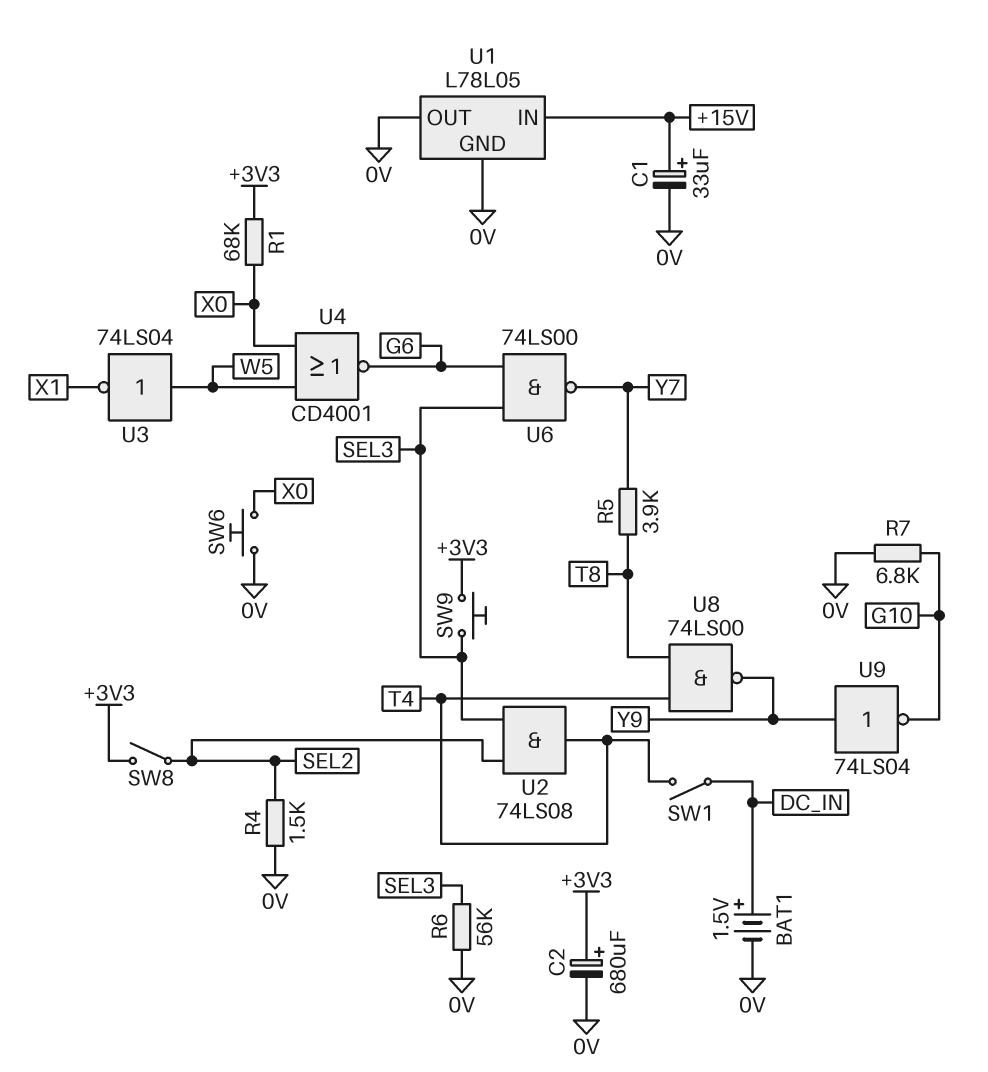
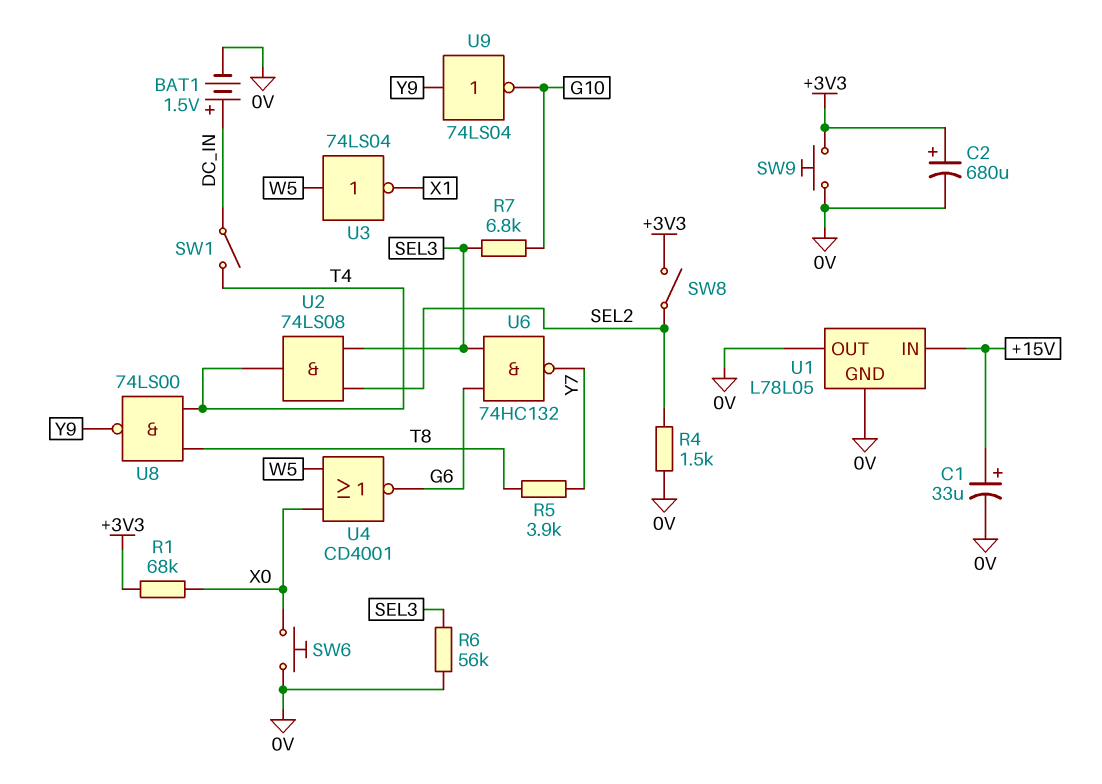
R7: 6.8k (0V, G10) -> 6.8k (G10, SEL3)
SW9: button (+3V3, SEL3) -> button (+3V3, 0V)
U6: NAND 74LS00 (in G6, in SEL3, out Y7) -> NAND 74HC132 (in G6, in SEL3, out Y7)

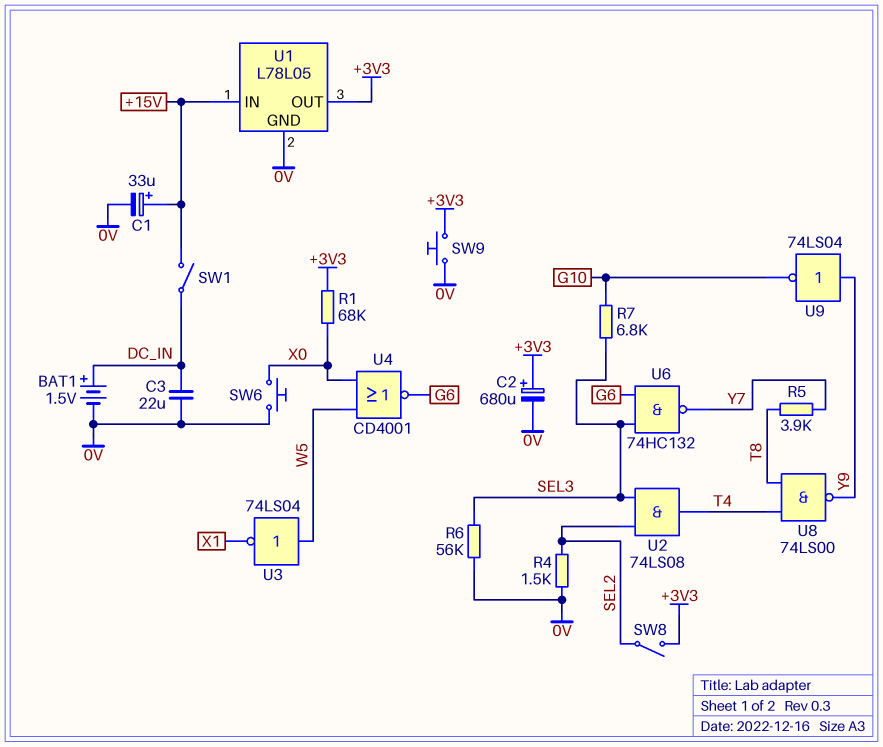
C3: none -> 22uF (0V, DC_IN)
SW1: switch (DC_IN, T4) -> switch (+15V, DC_IN)
U1 pin OUT: 0V -> +3V3

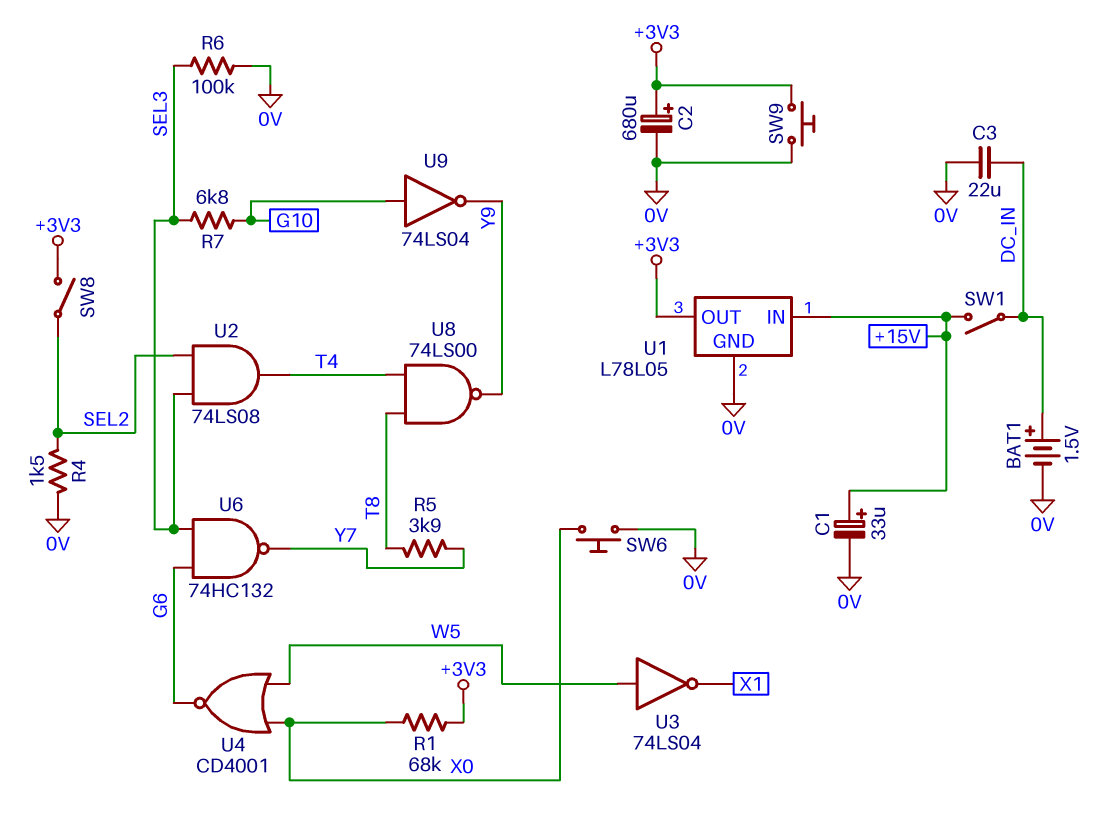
R6: 56k (0V, SEL3) -> 100k (0V, SEL3)
U9: NOT 74LS04 (in Y9, out G10) -> NOT 74LS04 (in G10, out Y9)

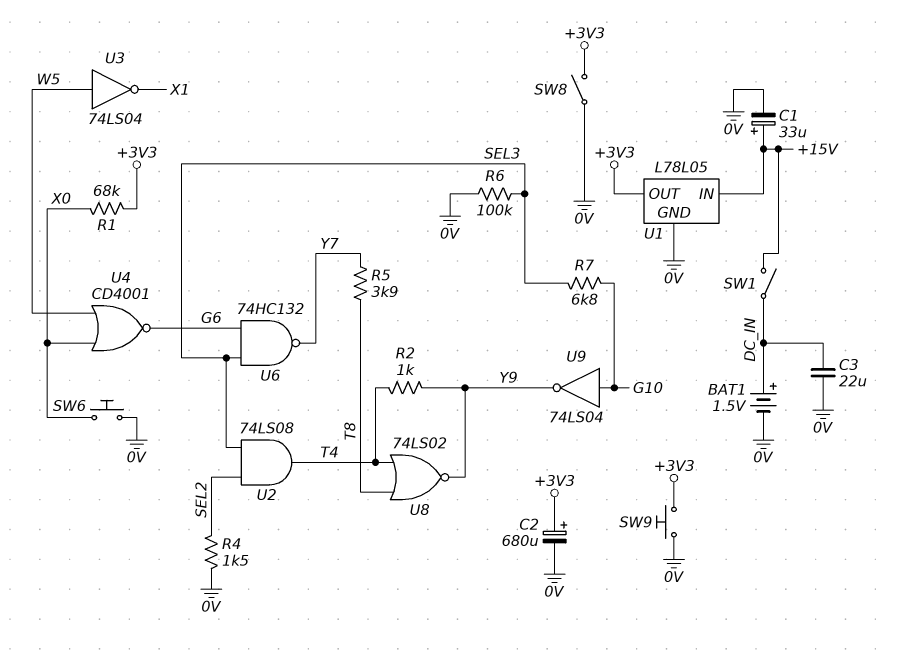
R2: none -> 1k (T4, Y9)
SW8: switch (+3V3, SEL2) -> switch (+3V3, 0V)
U8: NAND 74LS00 (in T4, in T8, out Y9) -> NOR 74LS02 (in T4, in T8, out Y9)

